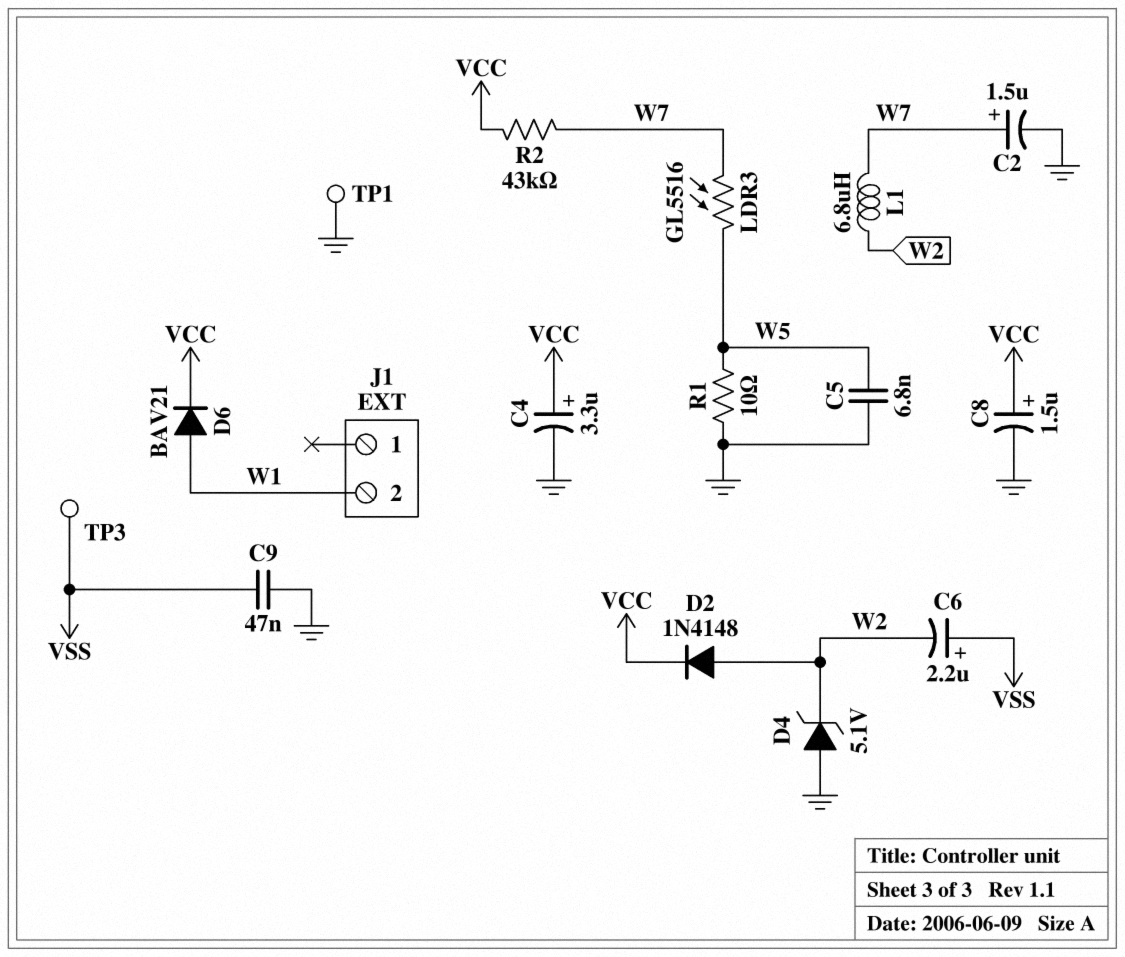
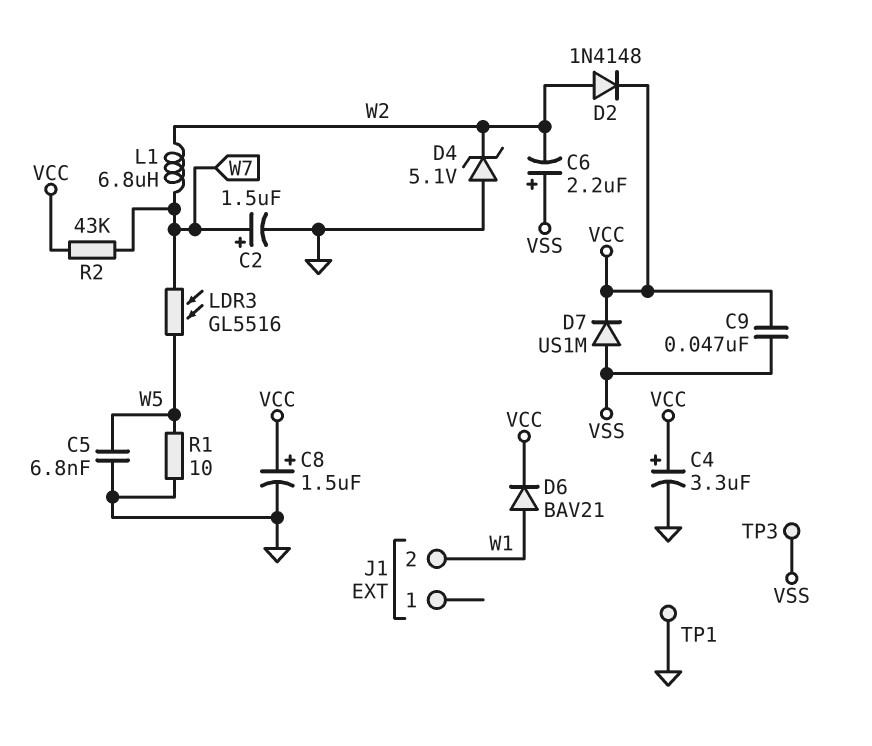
C9: 47nF (GND, VSS) -> 47nF (VCC, VSS)
D7: none -> diode US1M (A VSS, K VCC)

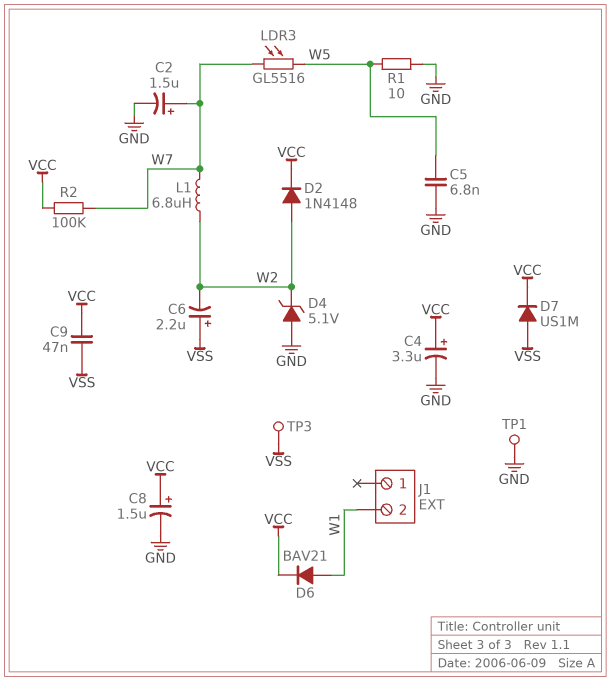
R2: 43k (VCC, W7) -> 100k (VCC, W7)

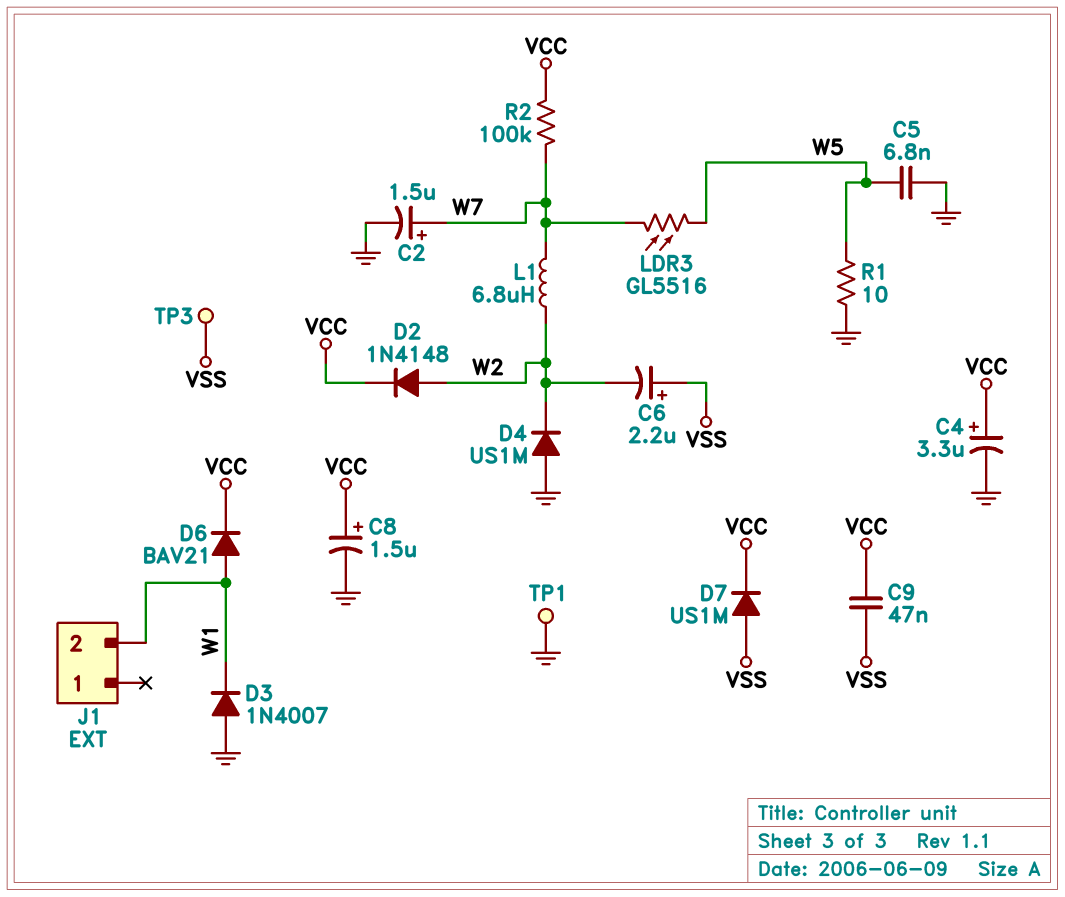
D3: none -> diode 1N4007 (A GND, K W1)
D4: zener 5.1V (A GND, K W2) -> diode US1M (A GND, K W2)

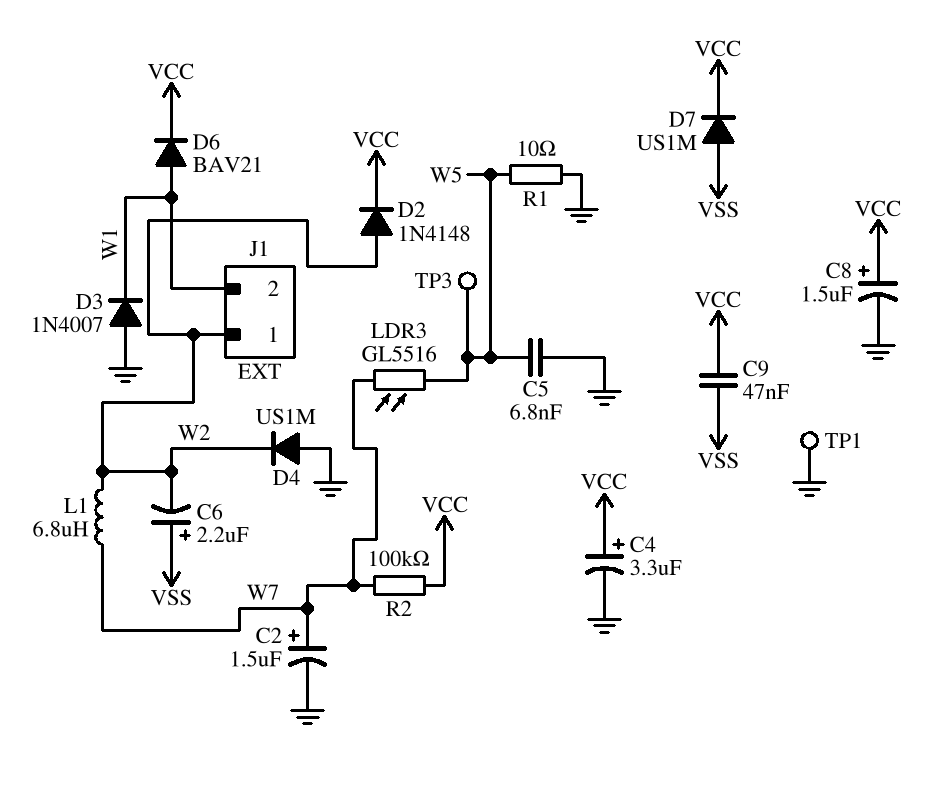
J1 pin 1: none -> W2
TP3: test point (VSS) -> test point (W5)

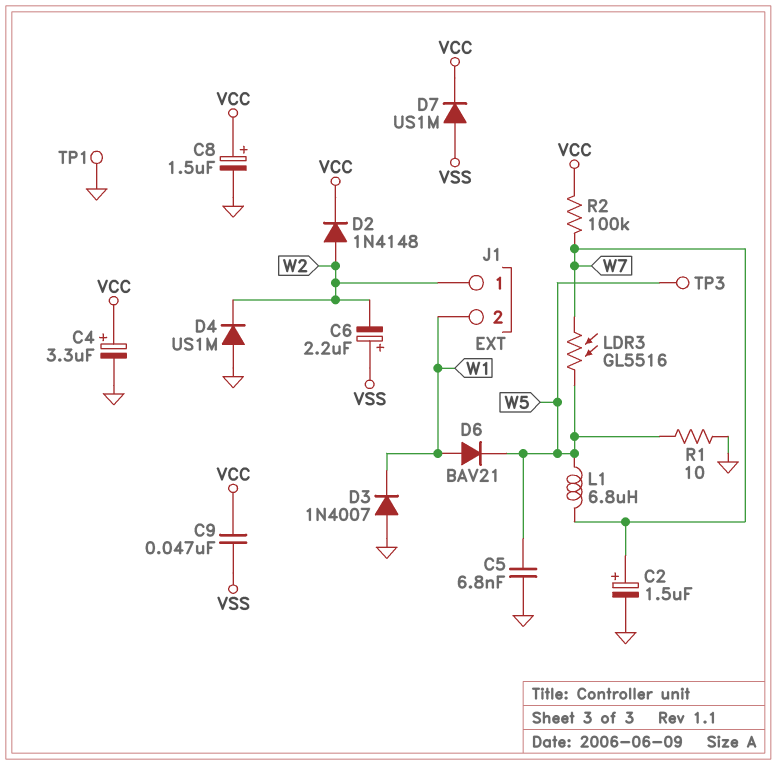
D6: diode BAV21 (A W1, K VCC) -> diode BAV21 (A W1, K W5)
L1: 6.8uH (W2, W7) -> 6.8uH (W5, W7)

